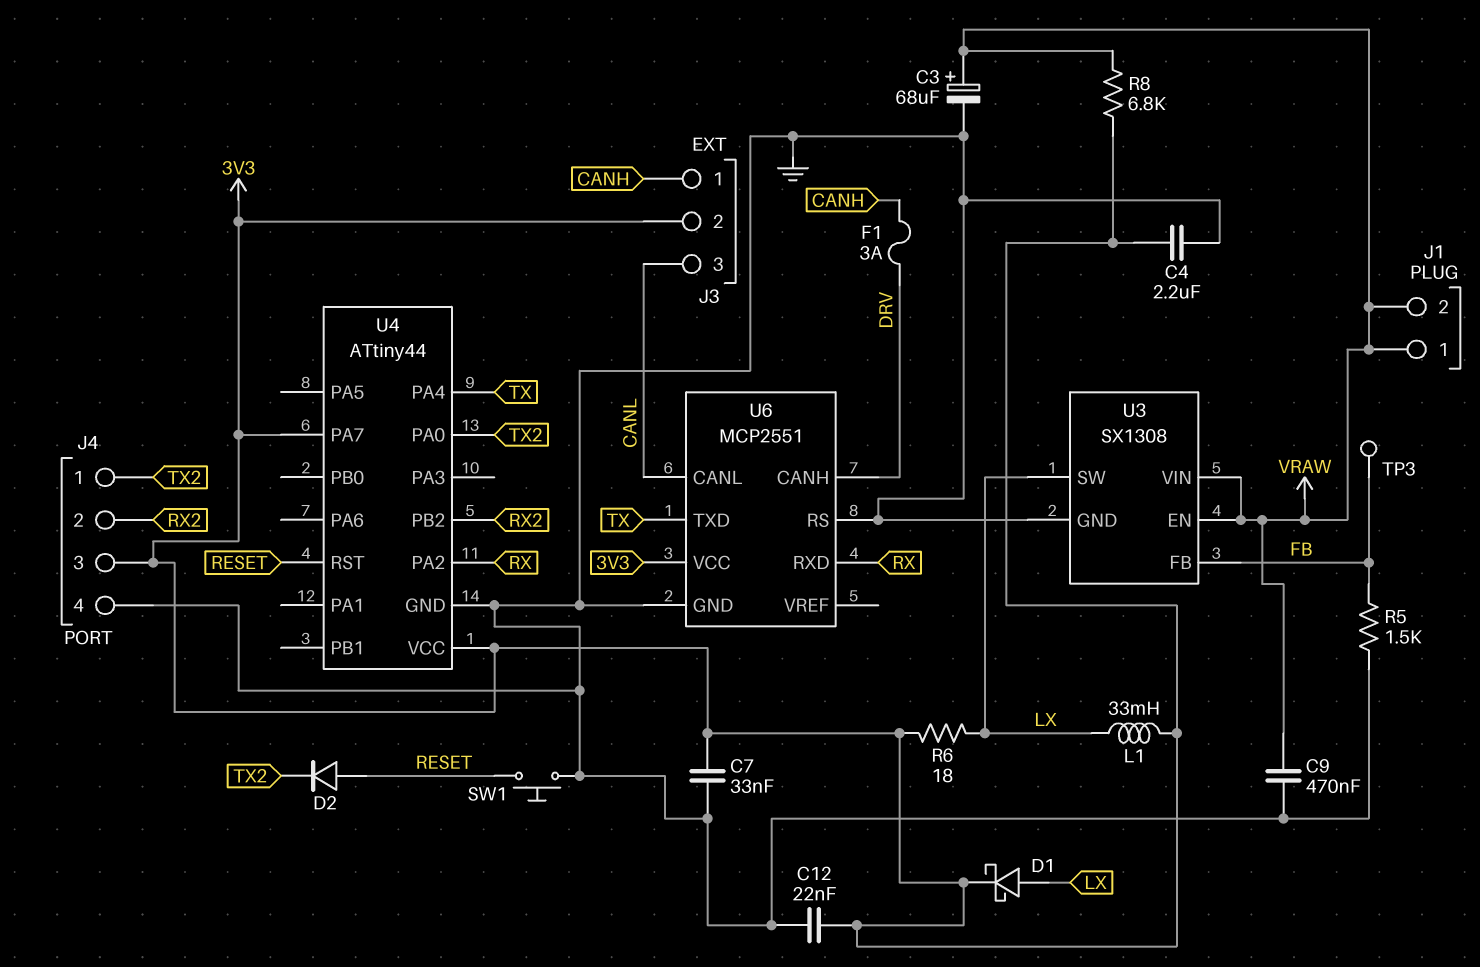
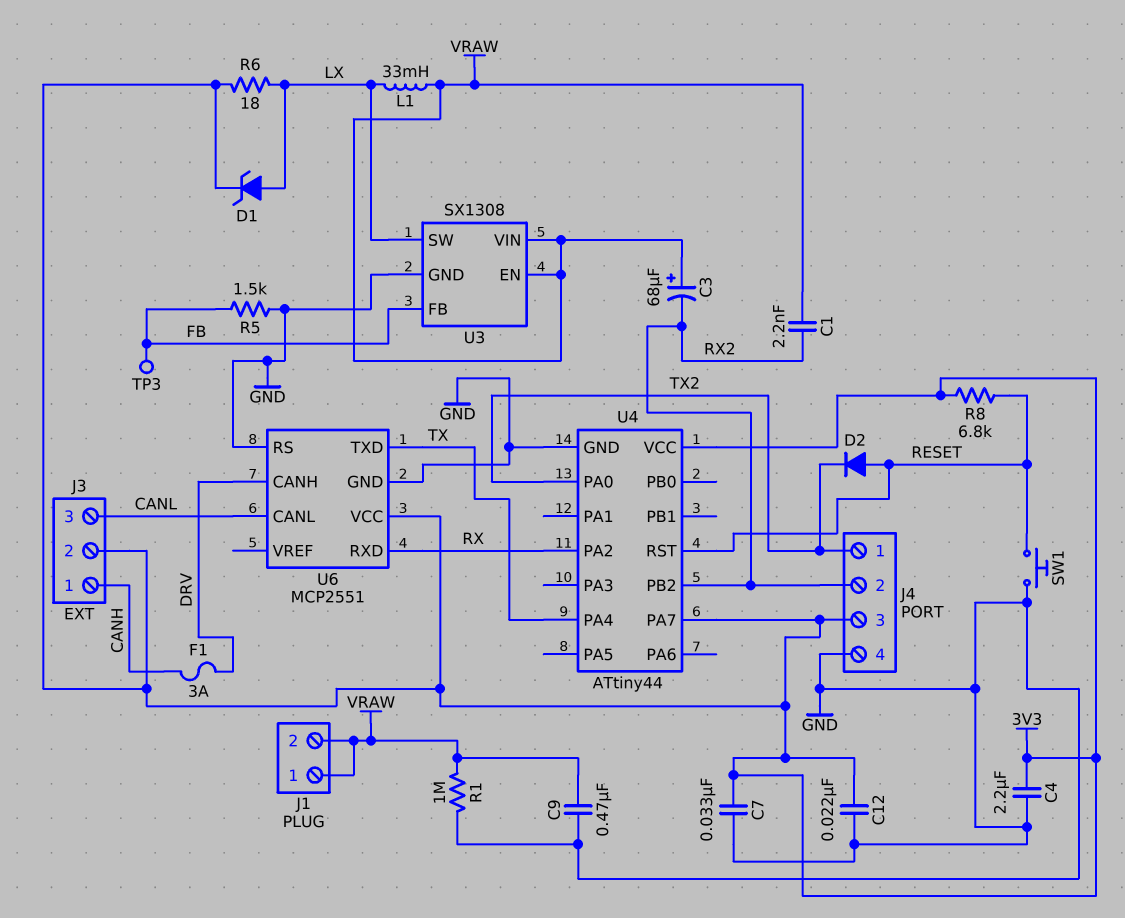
C1: none -> 2.2nF (RX2, VRAW)
C3: 68uF (plus VRAW, minus GND) -> 68uF (plus VRAW, minus RX2)
D1: schottky (A LX, K 3V3) -> zener (A LX, K 3V3)
L1: 33mH (3V3, LX) -> 33mH (LX, VRAW)
R1: none -> 1M (GND, VRAW)
R8: 6.8k (3V3, VRAW) -> 6.8k (3V3, RESET)

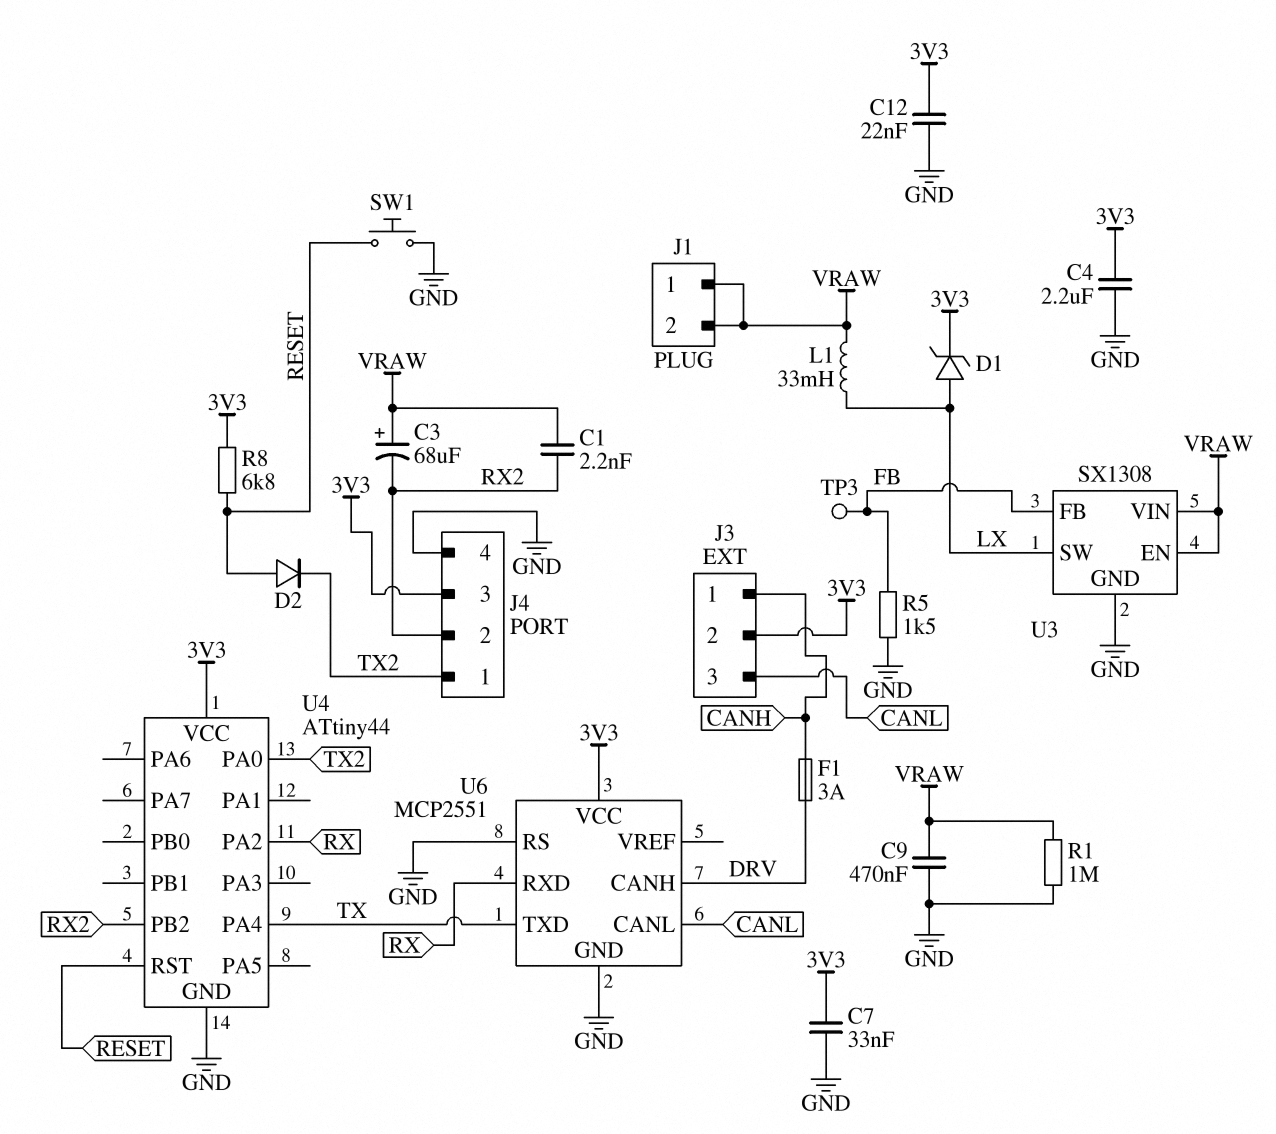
R6: 18 (3V3, LX) -> none
U4 pin PA7: 3V3 -> none

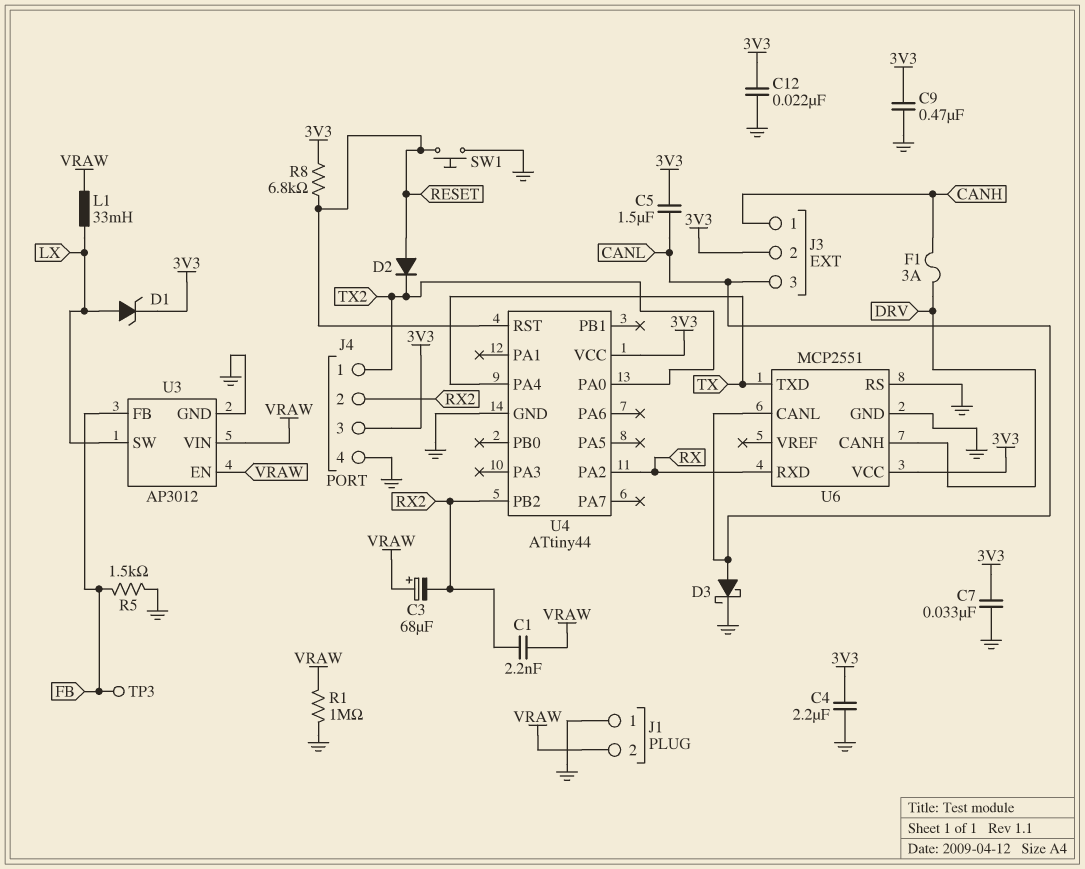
C5: none -> 1.5uF (3V3, CANL)
C9: 470nF (GND, VRAW) -> 470nF (3V3, GND)
D3: none -> schottky (A CANL, K GND)
J1 pin 1: VRAW -> GND
U3: SX1308 -> AP3012

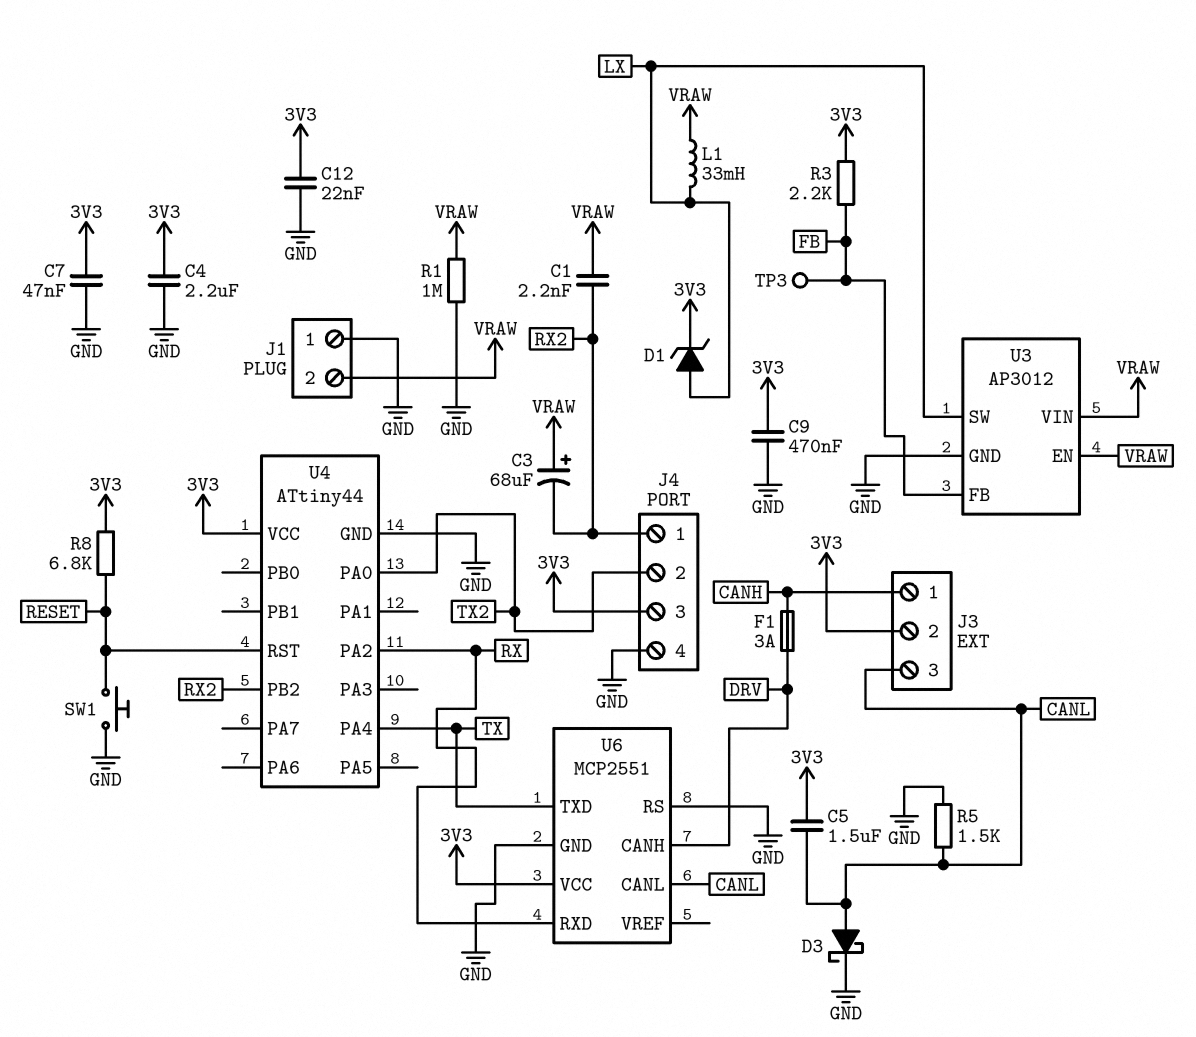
C7: 33nF (3V3, GND) -> 47nF (3V3, GND)
D2: diode (A RESET, K TX2) -> none
J4 pin 1: TX2 -> RX2
J4 pin 2: RX2 -> TX2
R3: none -> 2.2k (3V3, FB)
R5: 1.5k (FB, GND) -> 1.5k (CANL, GND)

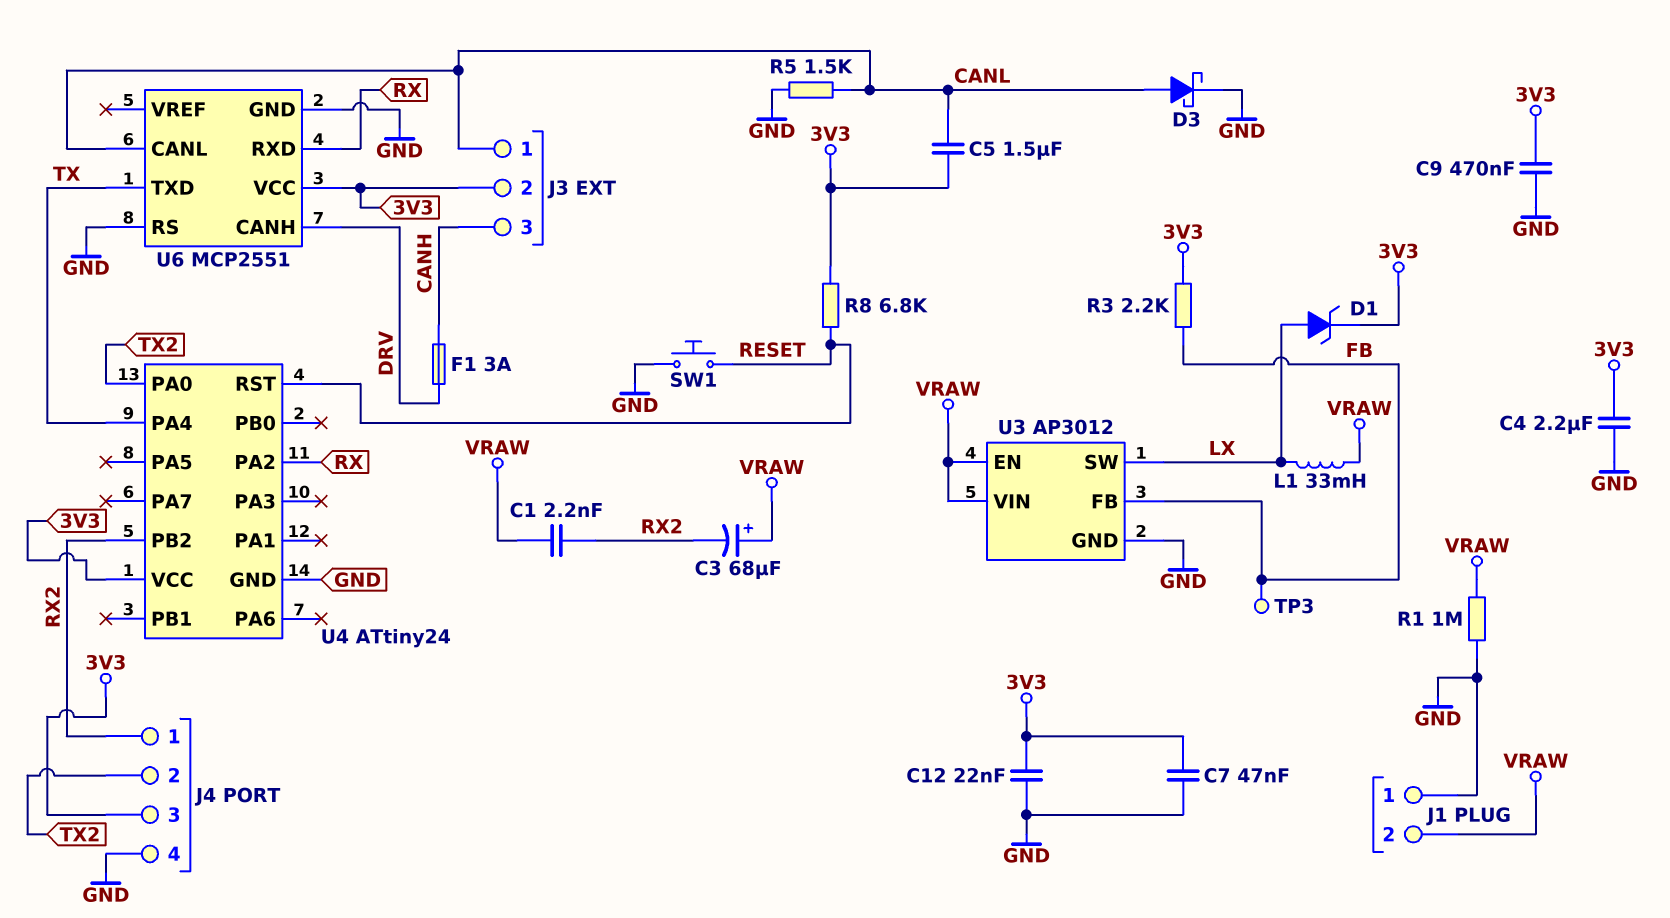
J3 pin 1: CANH -> CANL
J3 pin 3: CANL -> CANH
U4: ATtiny44 -> ATtiny24

